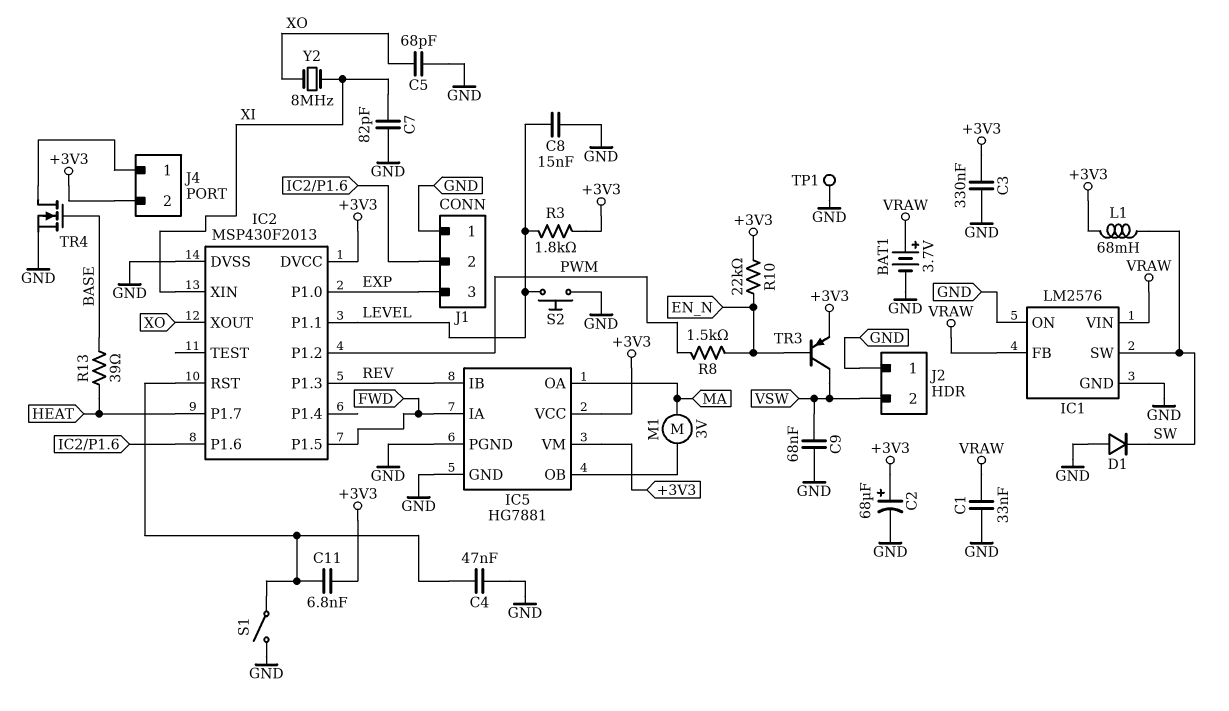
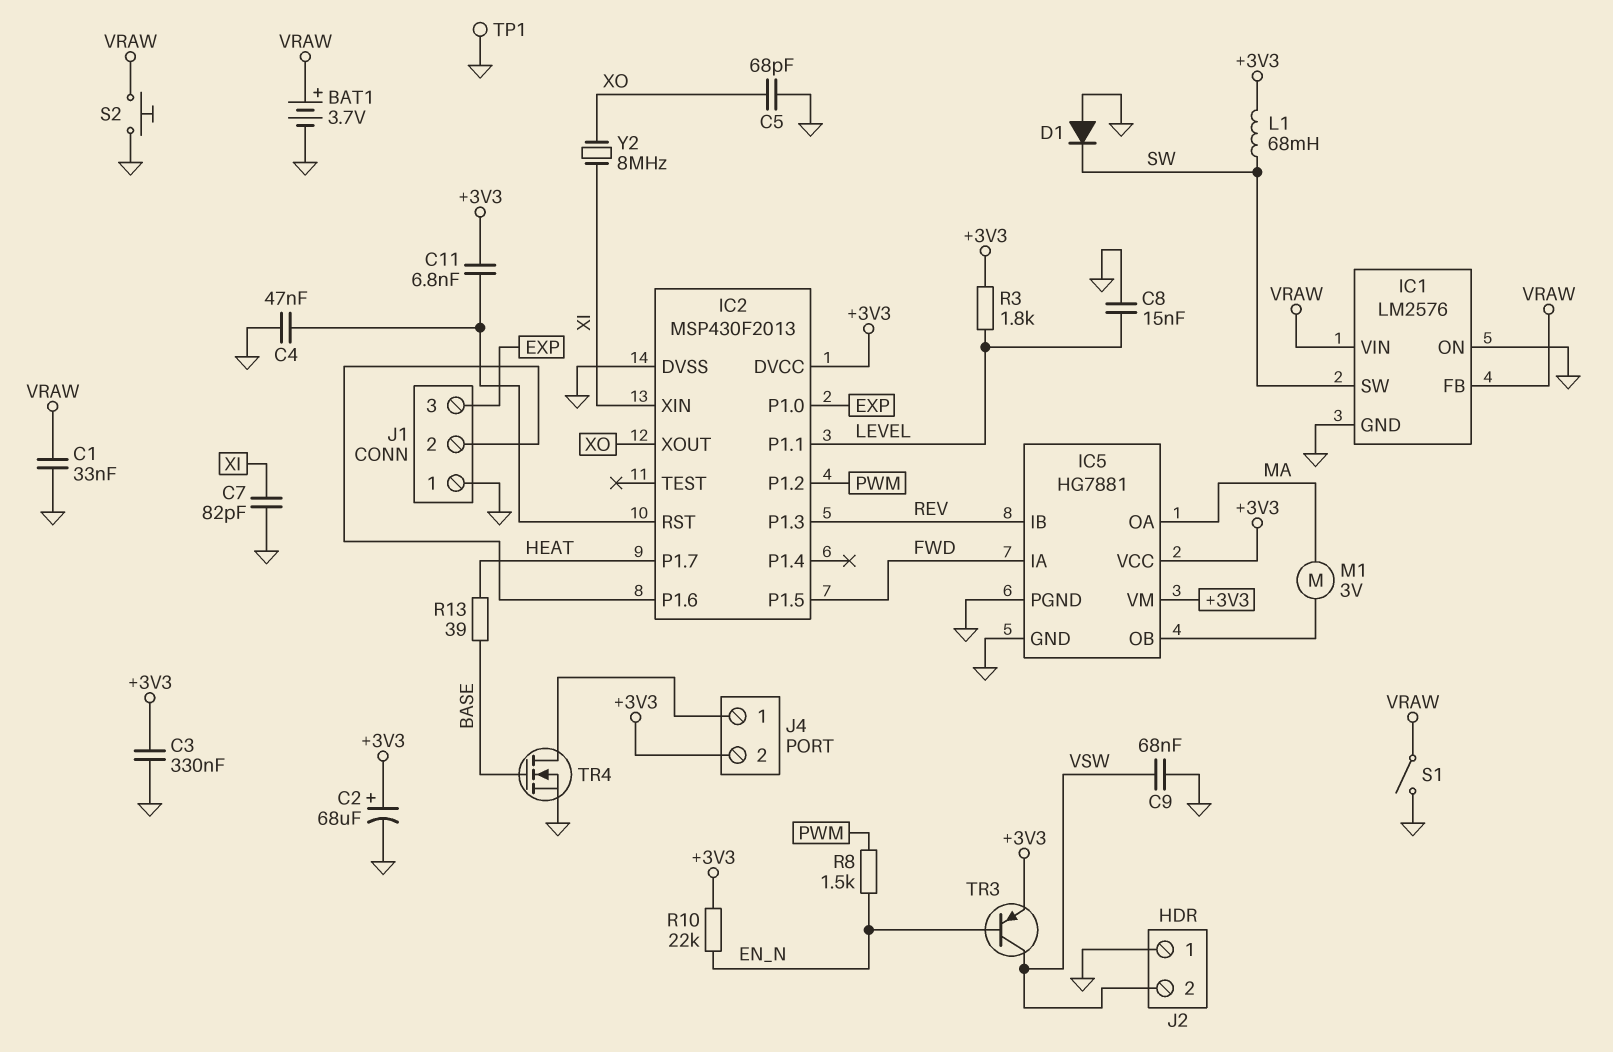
S1: switch (GND, IC2/RST) -> switch (GND, VRAW)
S2: button (GND, LEVEL) -> button (GND, VRAW)

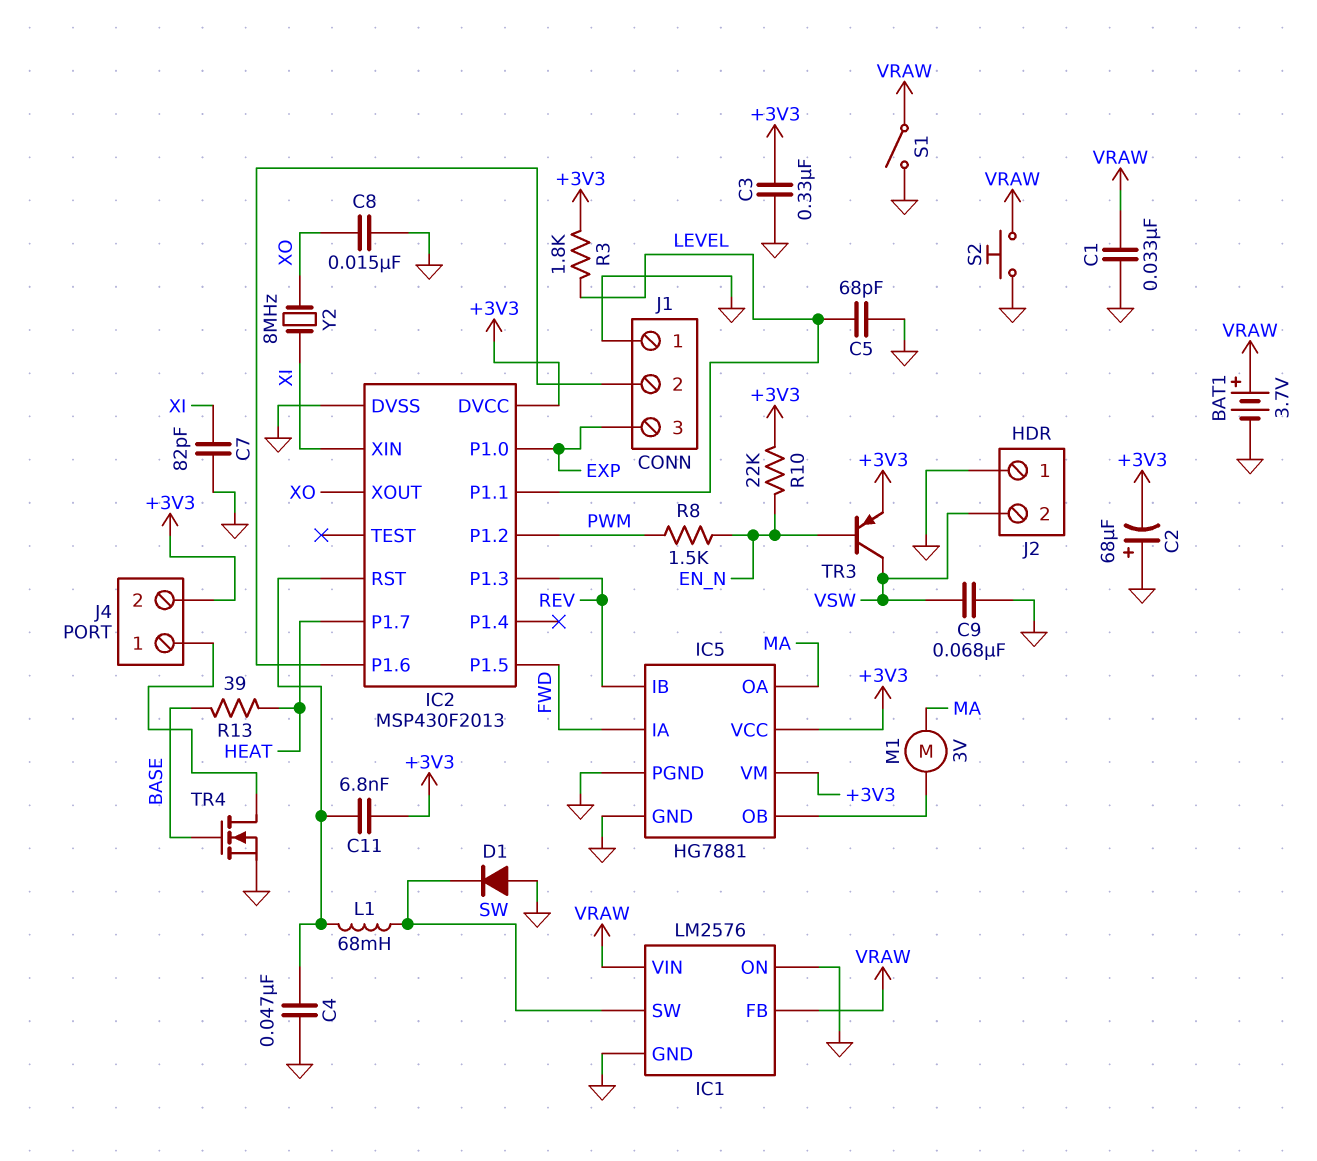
C2: 68uF (plus +3V3, minus GND) -> 68uF (plus GND, minus +3V3)
C5: 68pF (GND, XO) -> 68pF (GND, LEVEL)
C8: 15nF (GND, LEVEL) -> 15nF (GND, XO)
L1: 68mH (+3V3, SW) -> 68mH (IC2/RST, SW)
TP1: test point (GND) -> none

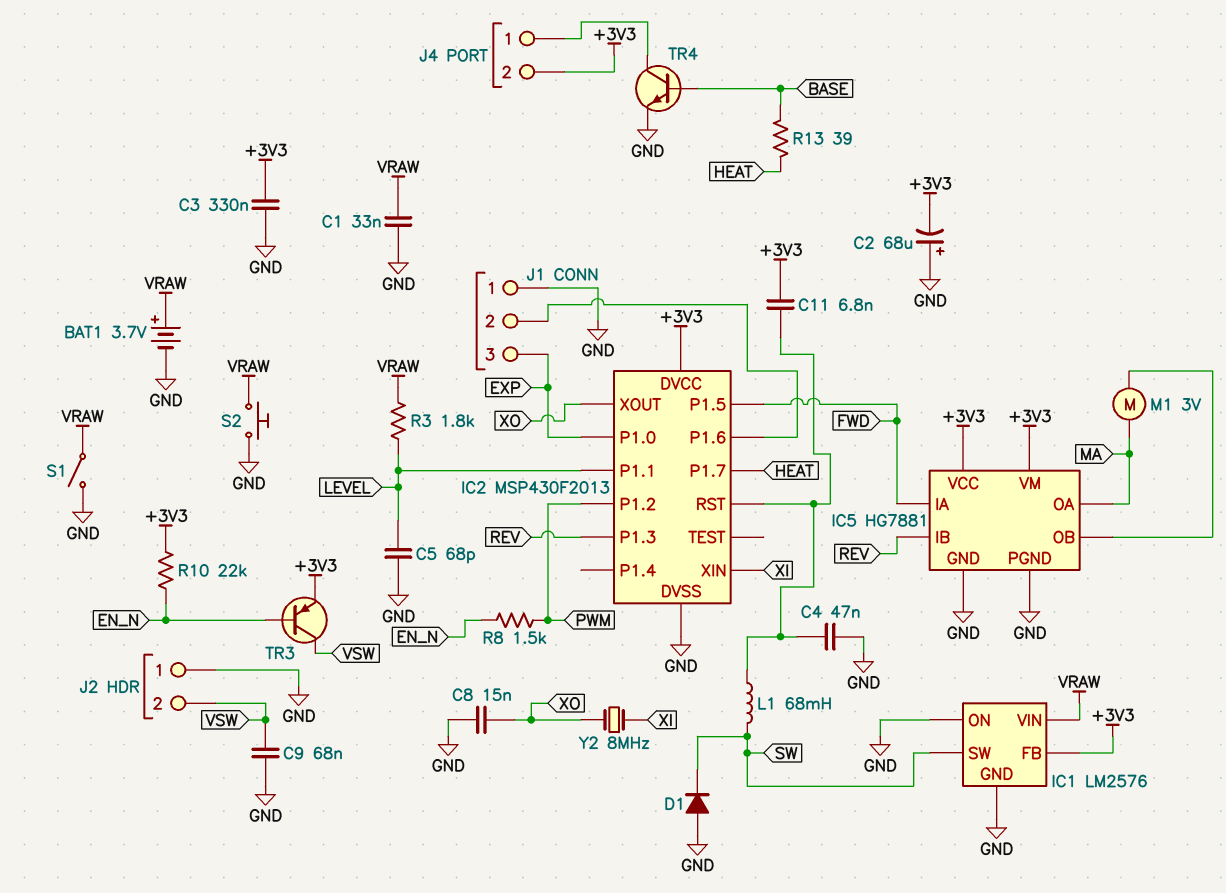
C7: 82pF (GND, XI) -> none
IC1 pin FB: VRAW -> +3V3
R3: 1.8k (+3V3, LEVEL) -> 1.8k (LEVEL, VRAW)
TR4: NMOS (G BASE, D J4/1, S GND) -> NPN (B BASE, C J4/1, E GND)

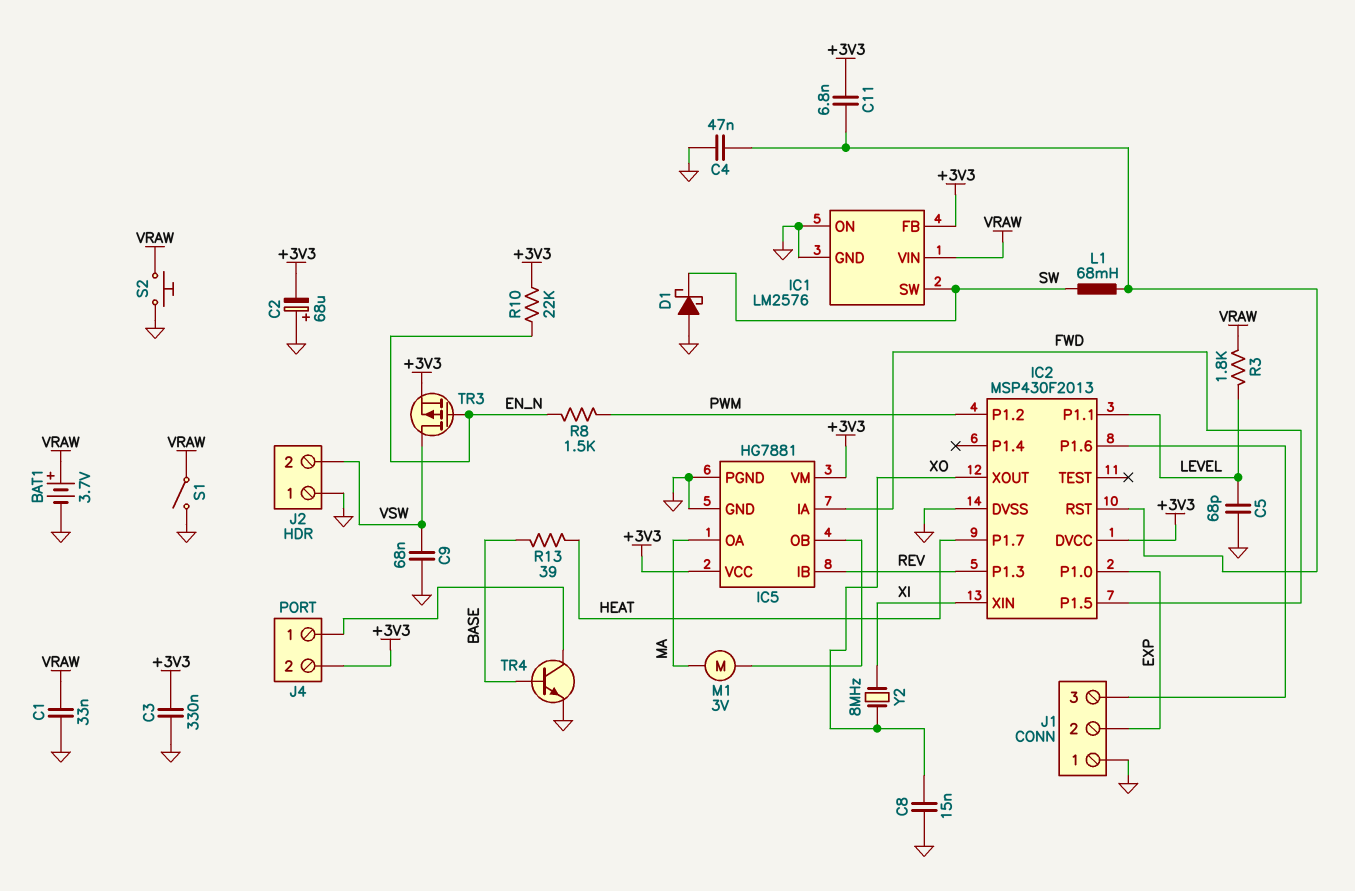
D1: diode (A GND, K SW) -> schottky (A GND, K SW)
J1 pin 2: IC2/P1.6 -> EXP
J1 pin 3: EXP -> IC2/P1.6
TR3: PNP (B EN_N, C VSW, E +3V3) -> PMOS (G EN_N, D VSW, S +3V3)

